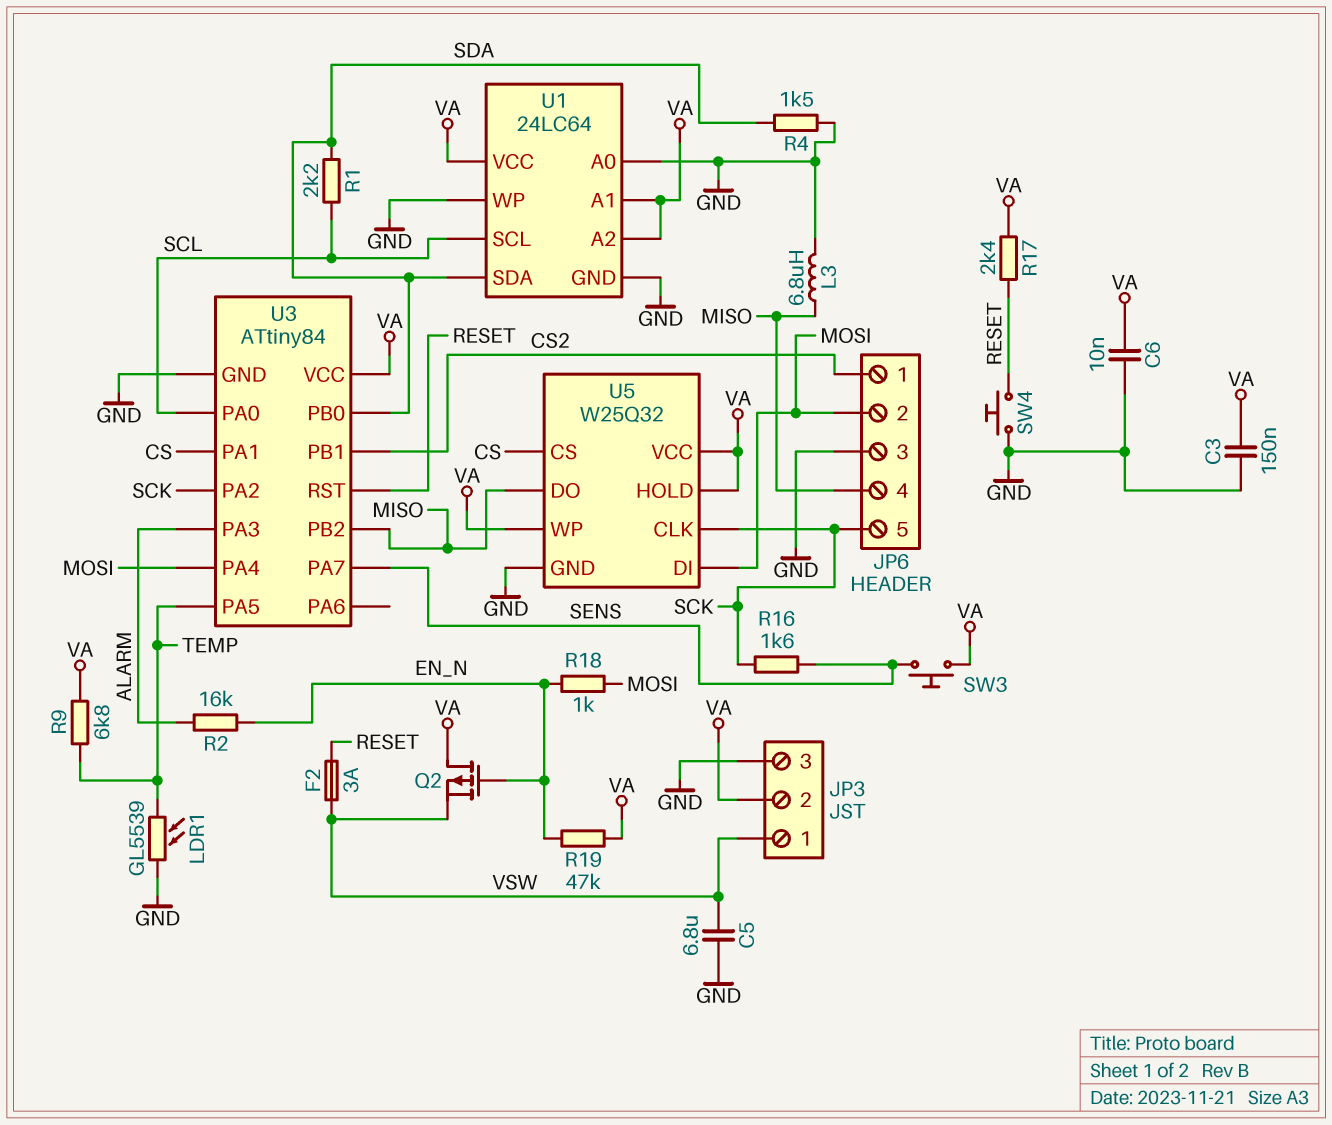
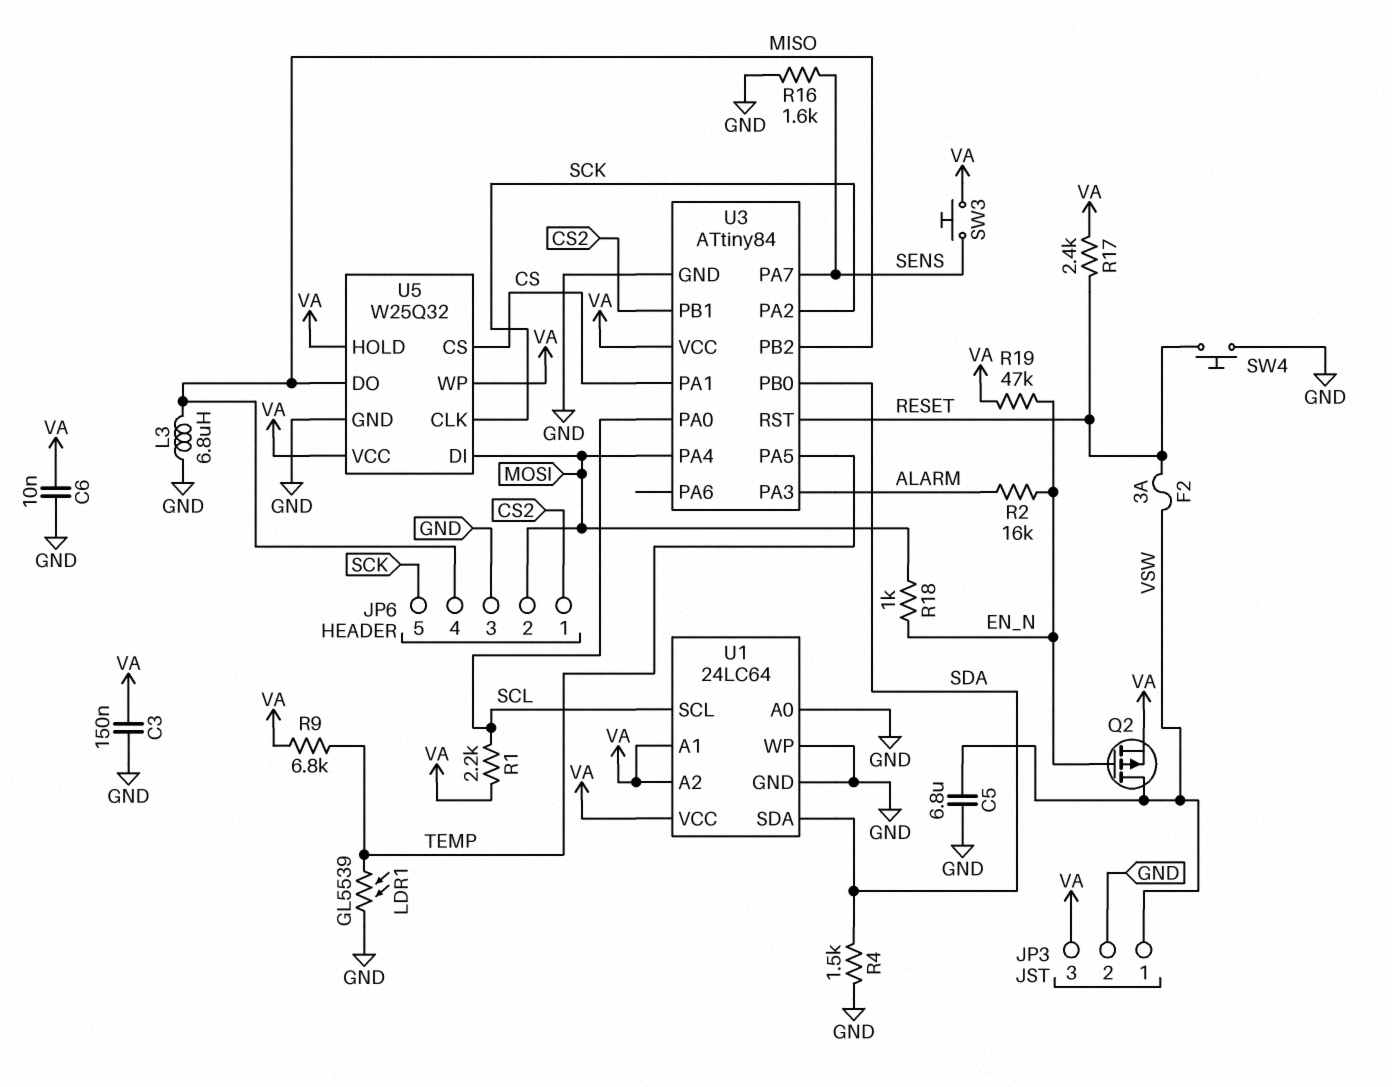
JP3 pin 2: VA -> GND
JP3 pin 3: GND -> VA
Q2: PMOS (G EN_N, D VA, S VSW) -> PMOS (G EN_N, D VSW, S VA)
R1: 2.2k (SCL, SDA) -> 2.2k (SCL, VA)
R16: 1.6k (SCK, SENS) -> 1.6k (GND, SENS)

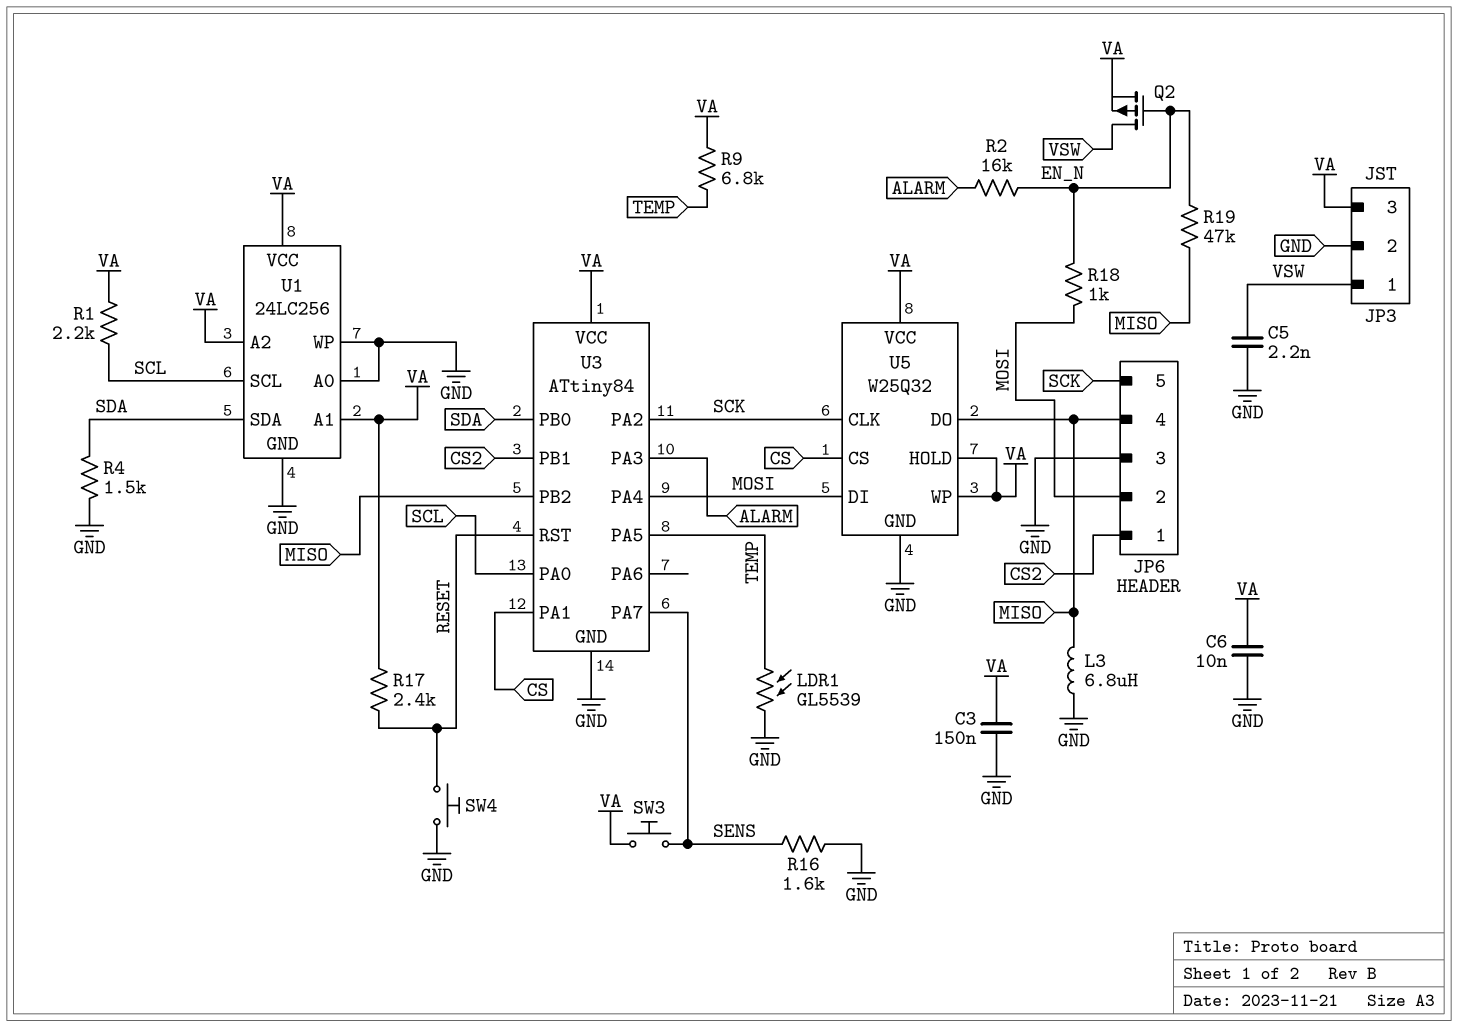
C5: 6.8uF (GND, VSW) -> 2.2nF (GND, VSW)
F2: 3A (RESET, VSW) -> none
R19: 47k (EN_N, VA) -> 47k (EN_N, MISO)
U1: 24LC64 -> 24LC256

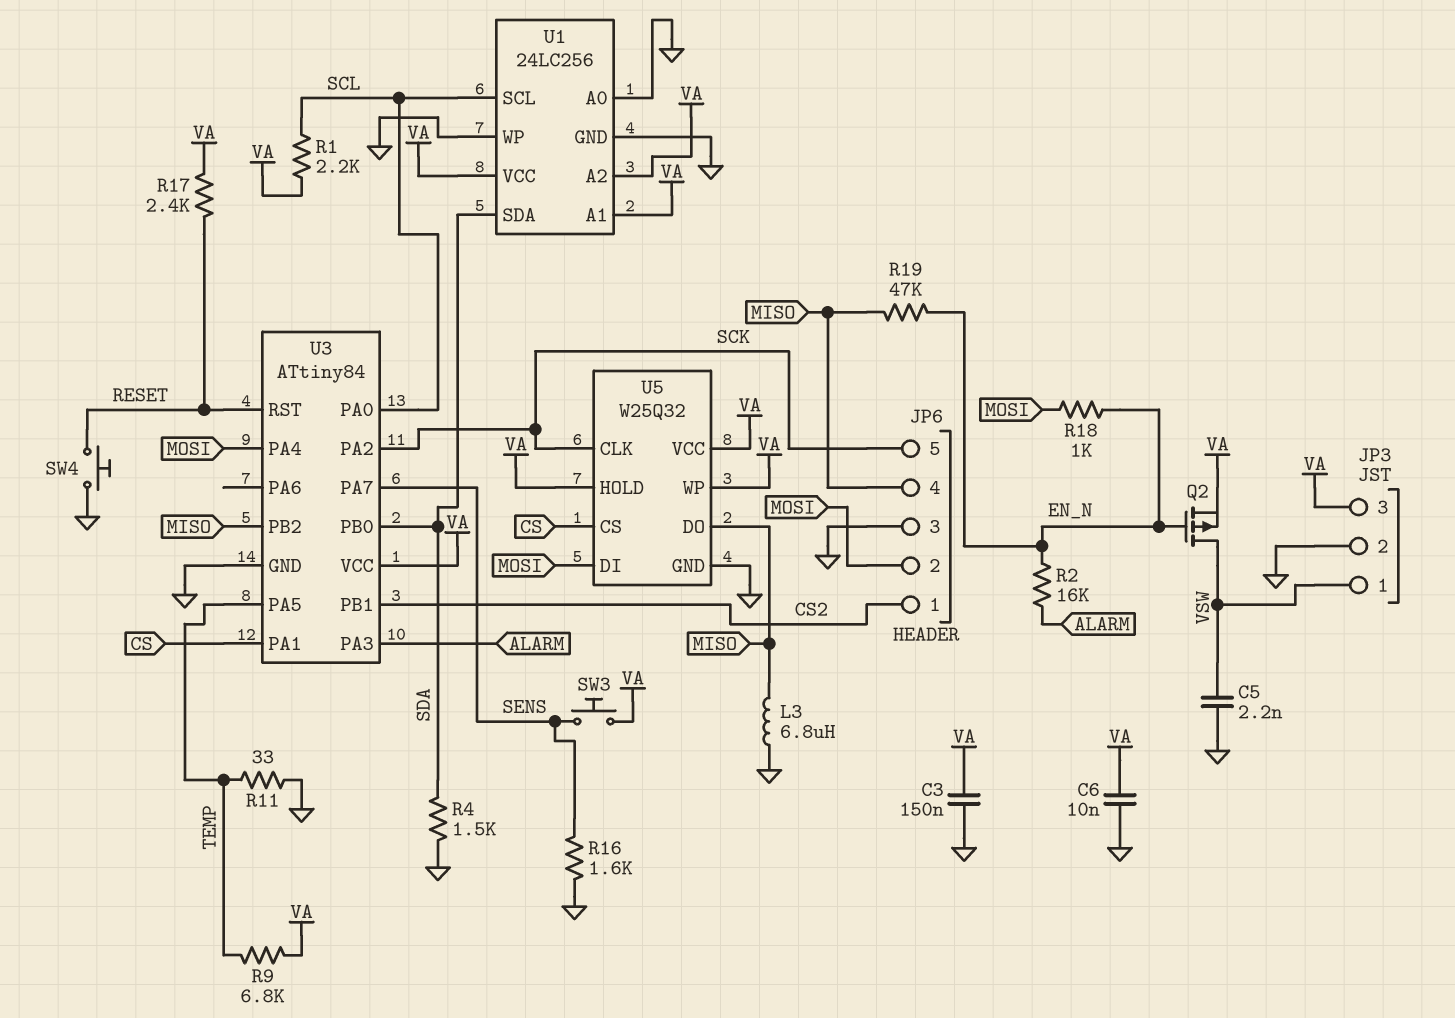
LDR1: GL5539 (GND, TEMP) -> none
R11: none -> 33 (GND, TEMP)

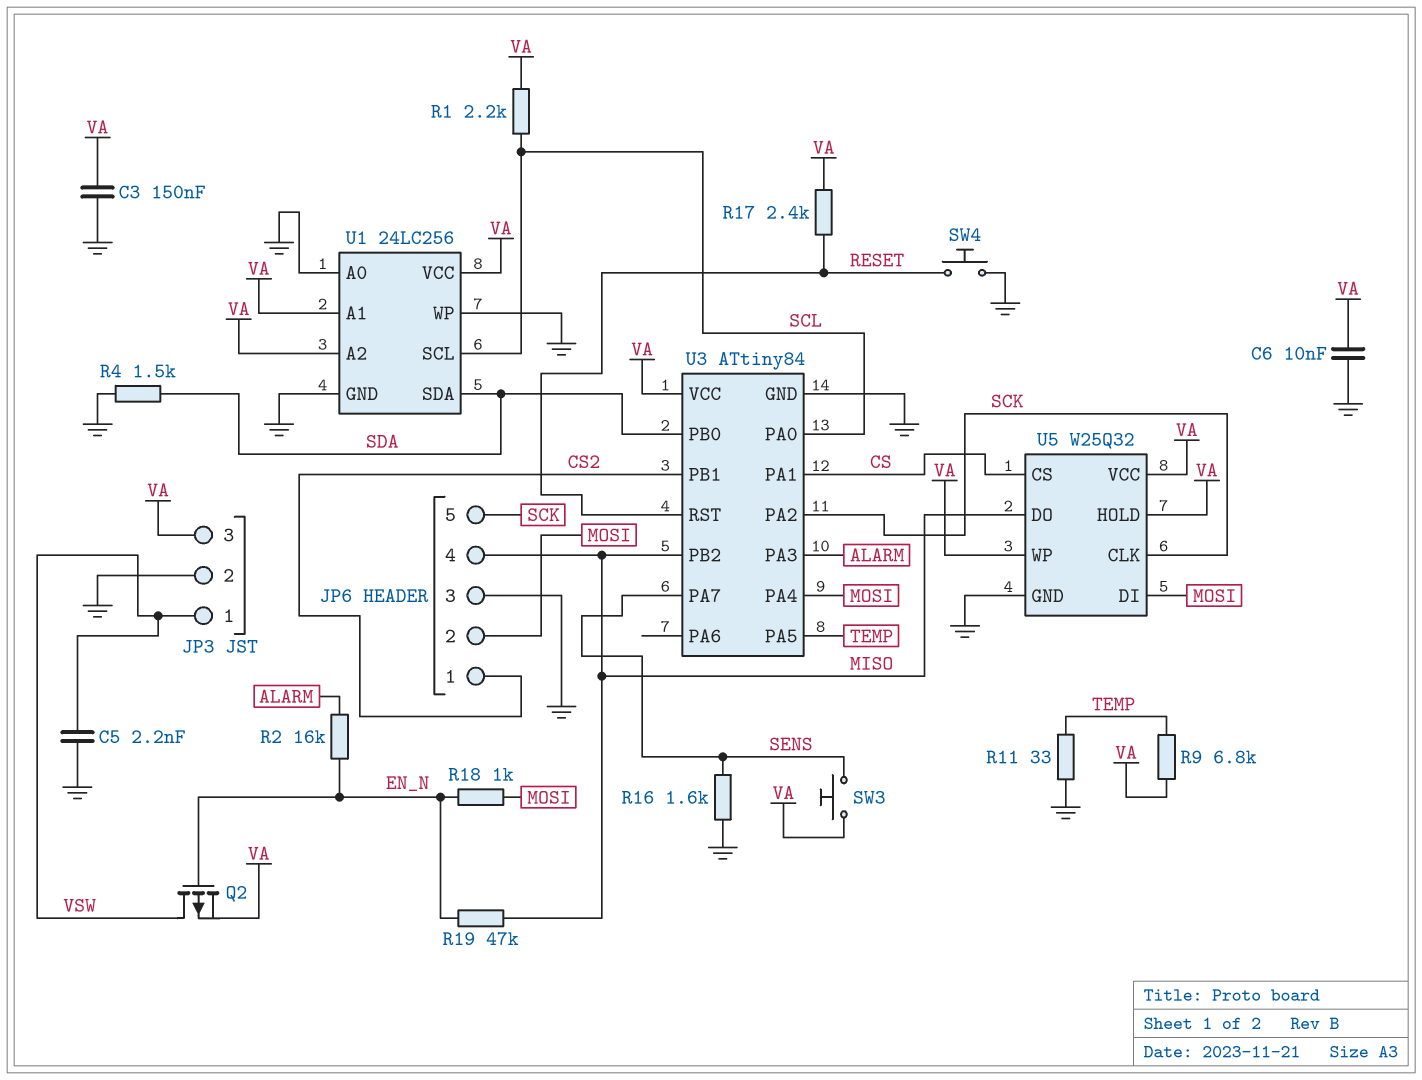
L3: 6.8uH (GND, MISO) -> none

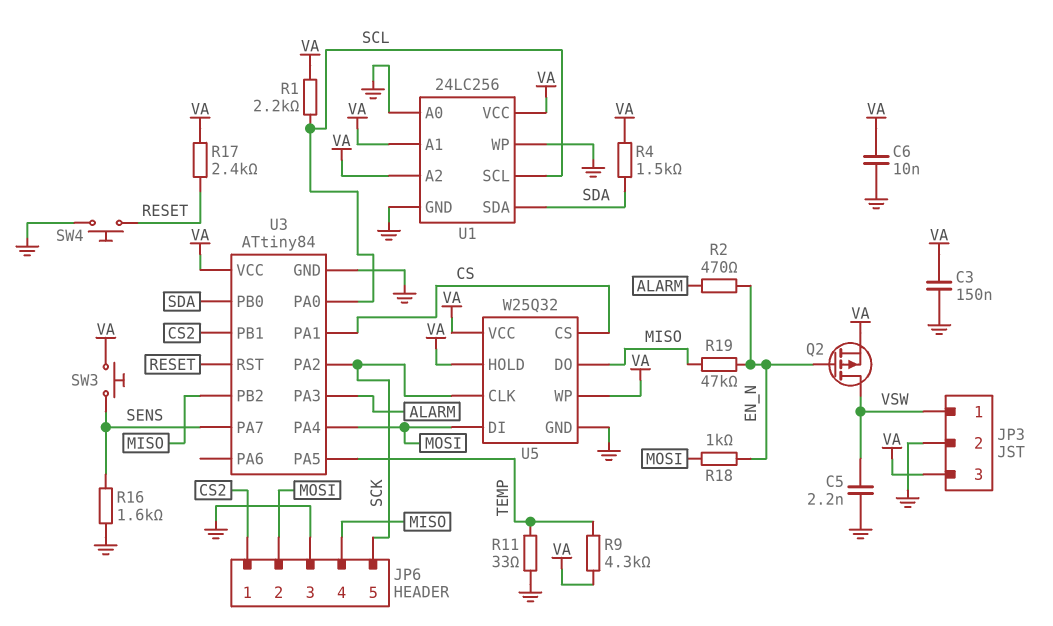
R2: 16k (ALARM, EN_N) -> 470 (ALARM, EN_N)
R4: 1.5k (GND, SDA) -> 1.5k (SDA, VA)
R9: 6.8k (TEMP, VA) -> 4.3k (TEMP, VA)

